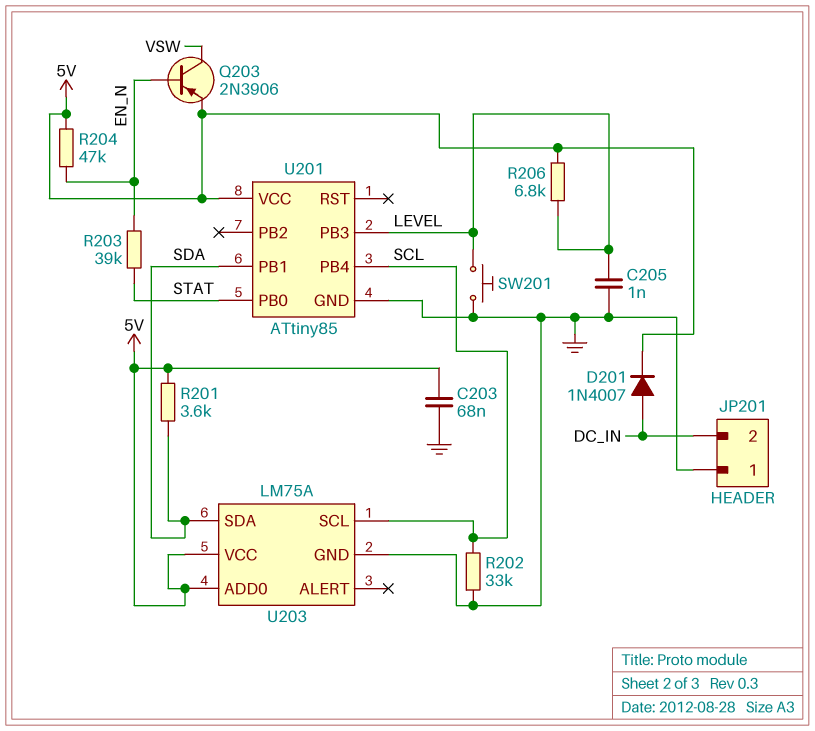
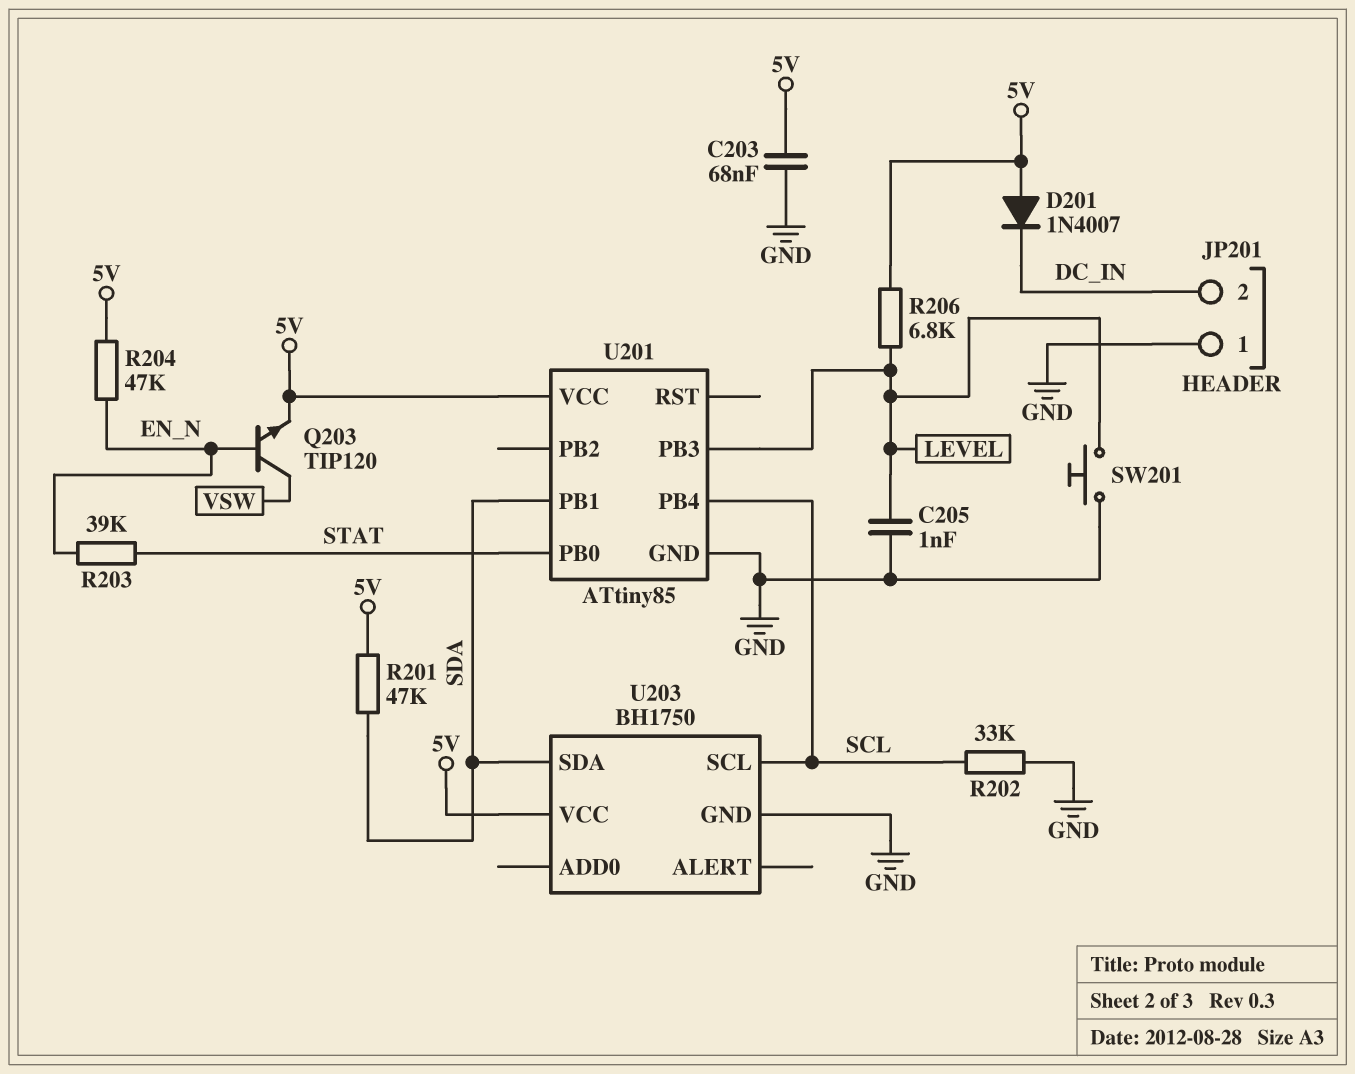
D201: diode 1N4007 (A DC_IN, K 5V) -> diode 1N4007 (A 5V, K DC_IN)
Q203: PNP 2N3906 (B EN_N, C VSW, E 5V) -> NPN TIP120 (B EN_N, C VSW, E 5V)
R201: 3.6k (5V, SDA) -> 47k (5V, SDA)
U203: LM75A -> BH1750
U203 pin ADD0: 5V -> none

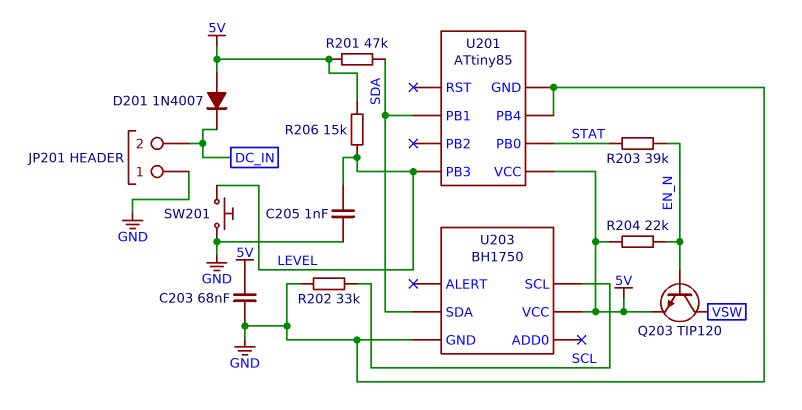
R204: 47k (5V, EN_N) -> 22k (5V, EN_N)
R206: 6.8k (5V, LEVEL) -> 15k (5V, LEVEL)
U201 pin PB4: SCL -> GND

